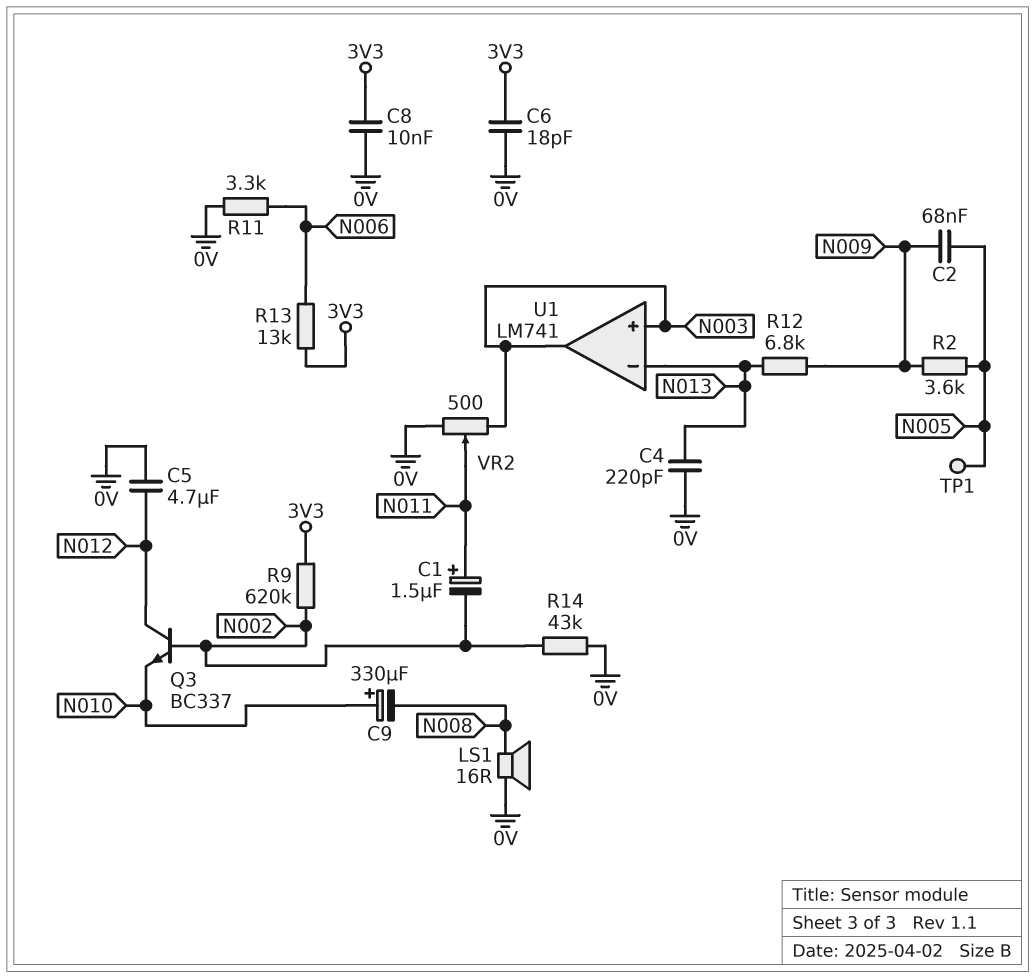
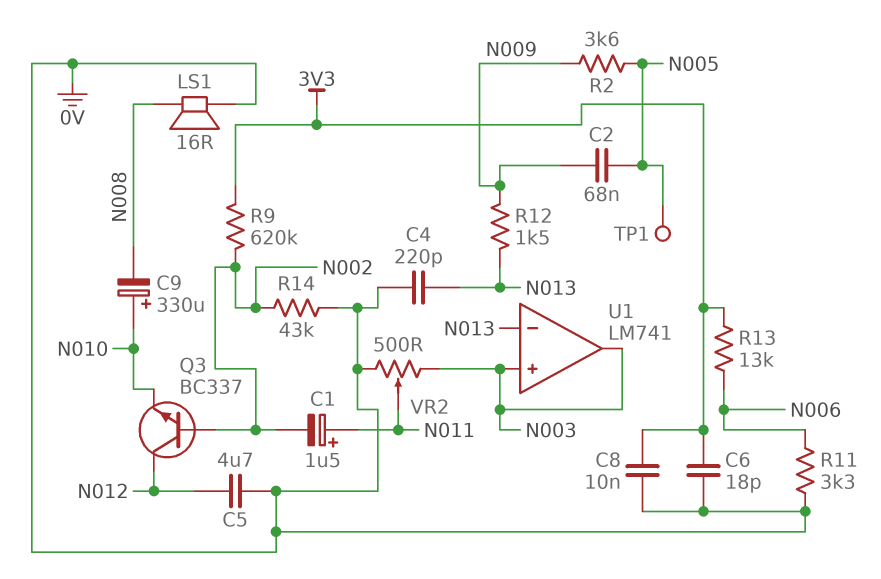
R12: 6.8k (N009, N013) -> 1.5k (N009, N013)

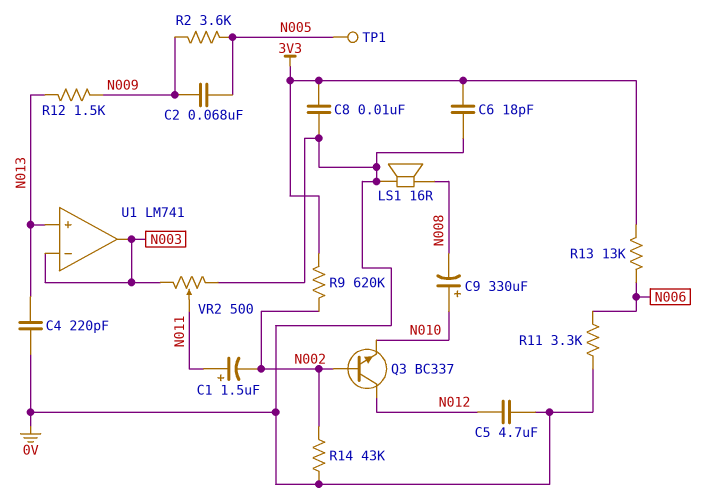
U1 pin in+: N003 -> N013
U1 pin in-: N013 -> N003

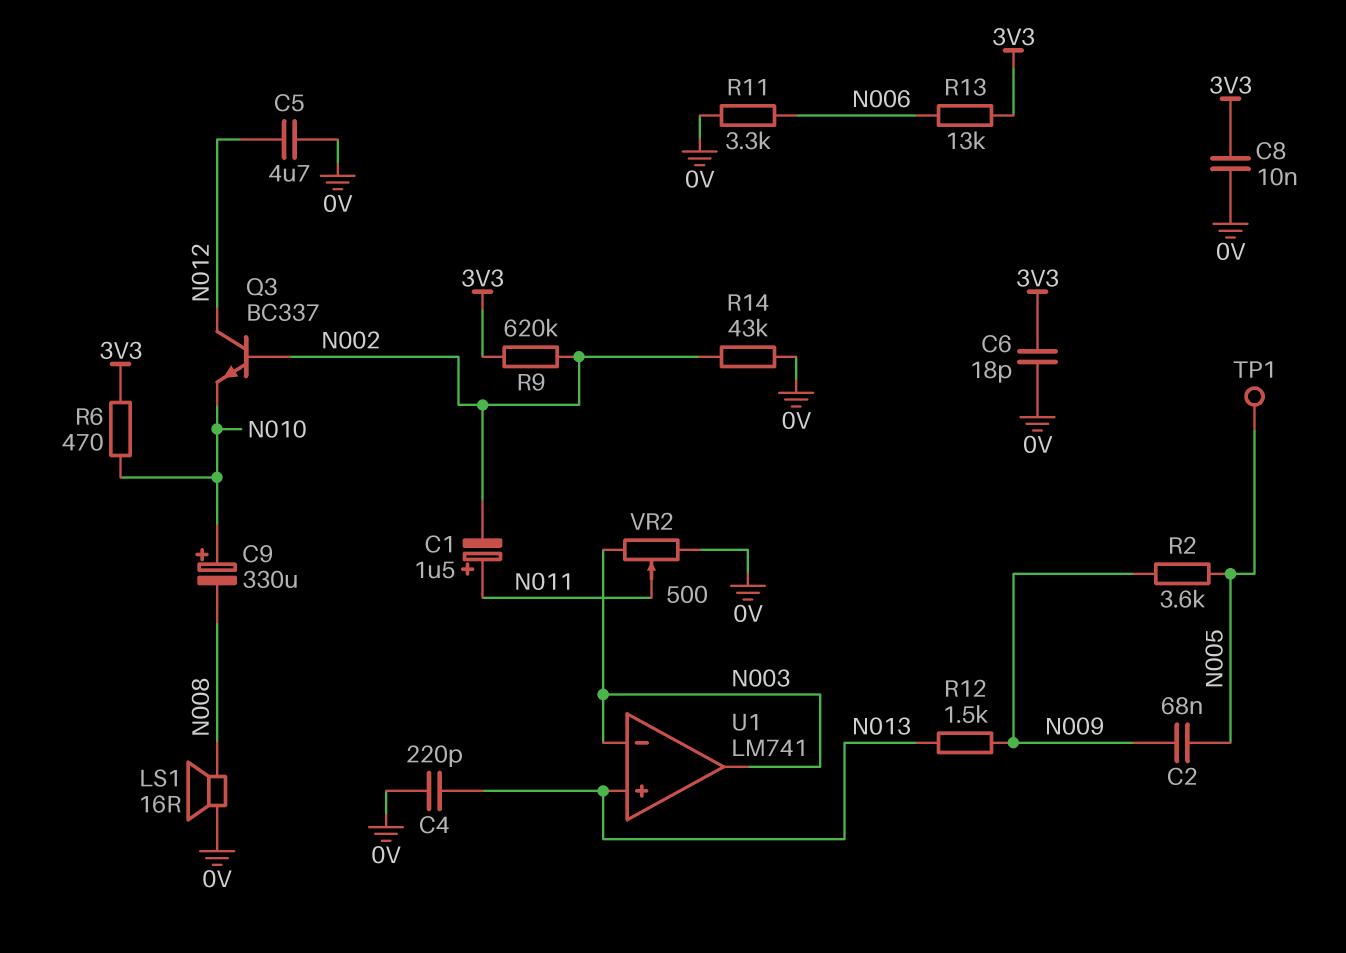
R6: none -> 470 (3V3, N010)

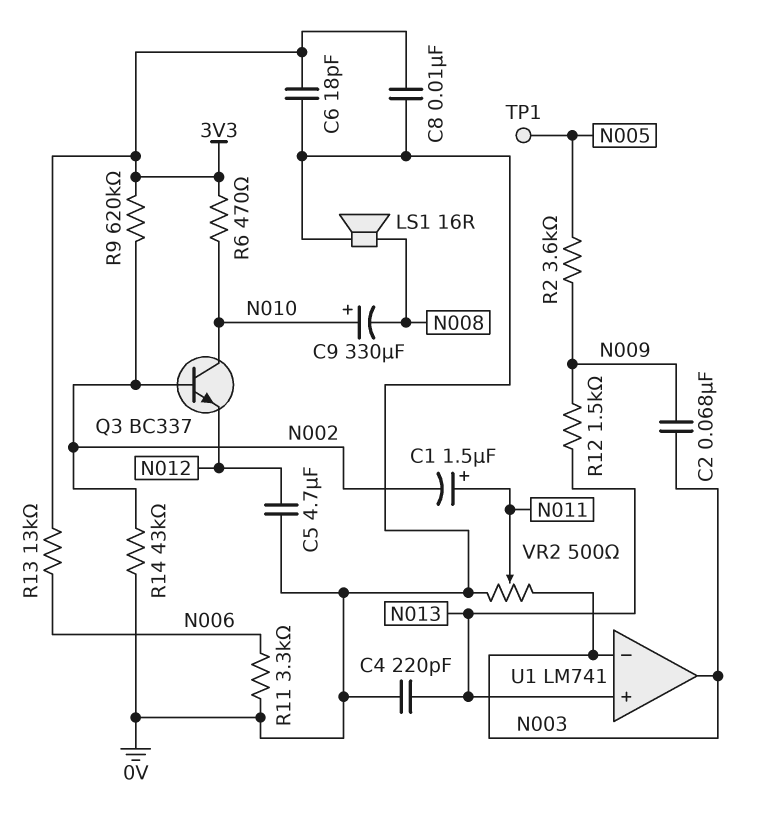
C2: 68nF (N005, N009) -> 68nF (N003, N009)
Q3: NPN BC337 (B N002, C N012, E N010) -> NPN BC337 (B N002, C N010, E N012)

